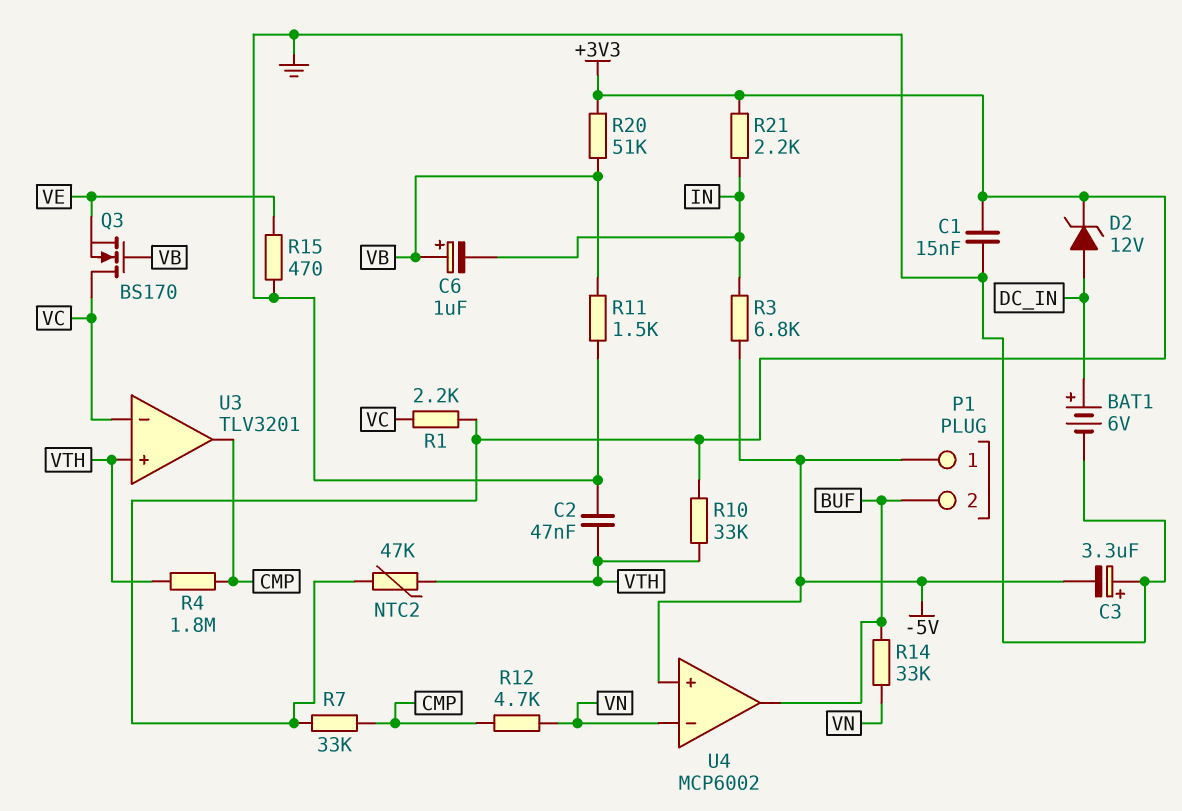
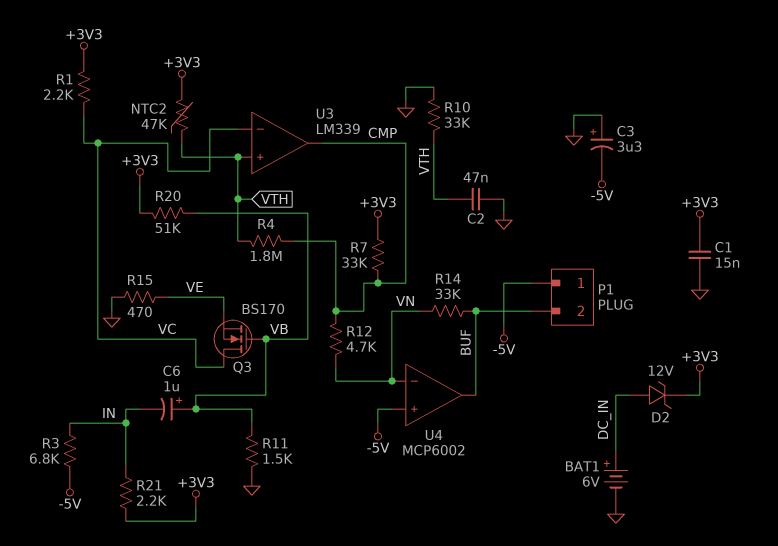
R10: 33k (+3V3, VTH) -> 33k (GND, VTH)
U3: TLV3201 -> LM339

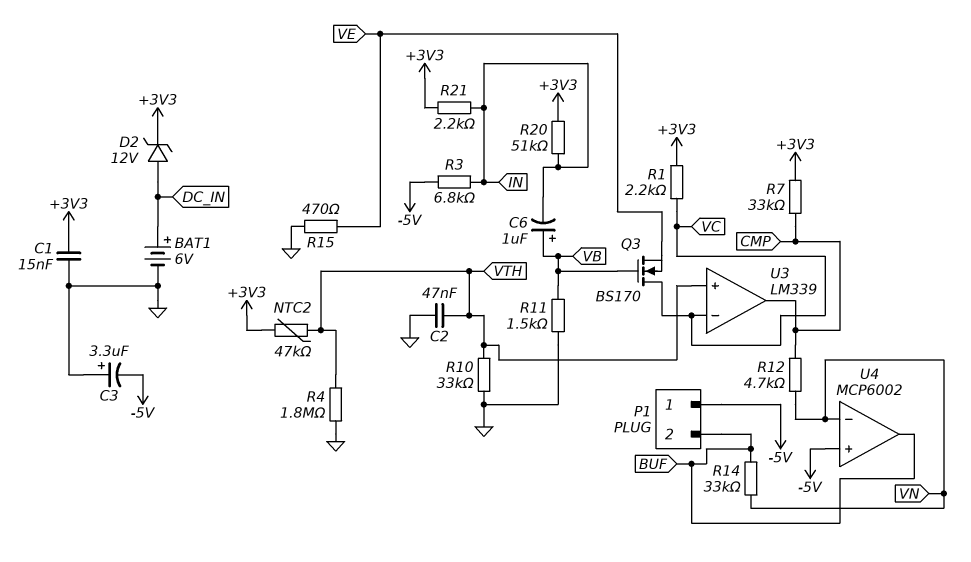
R4: 1.8M (CMP, VTH) -> 1.8M (GND, VTH)
R20: 51k (+3V3, VB) -> 51k (+3V3, IN)

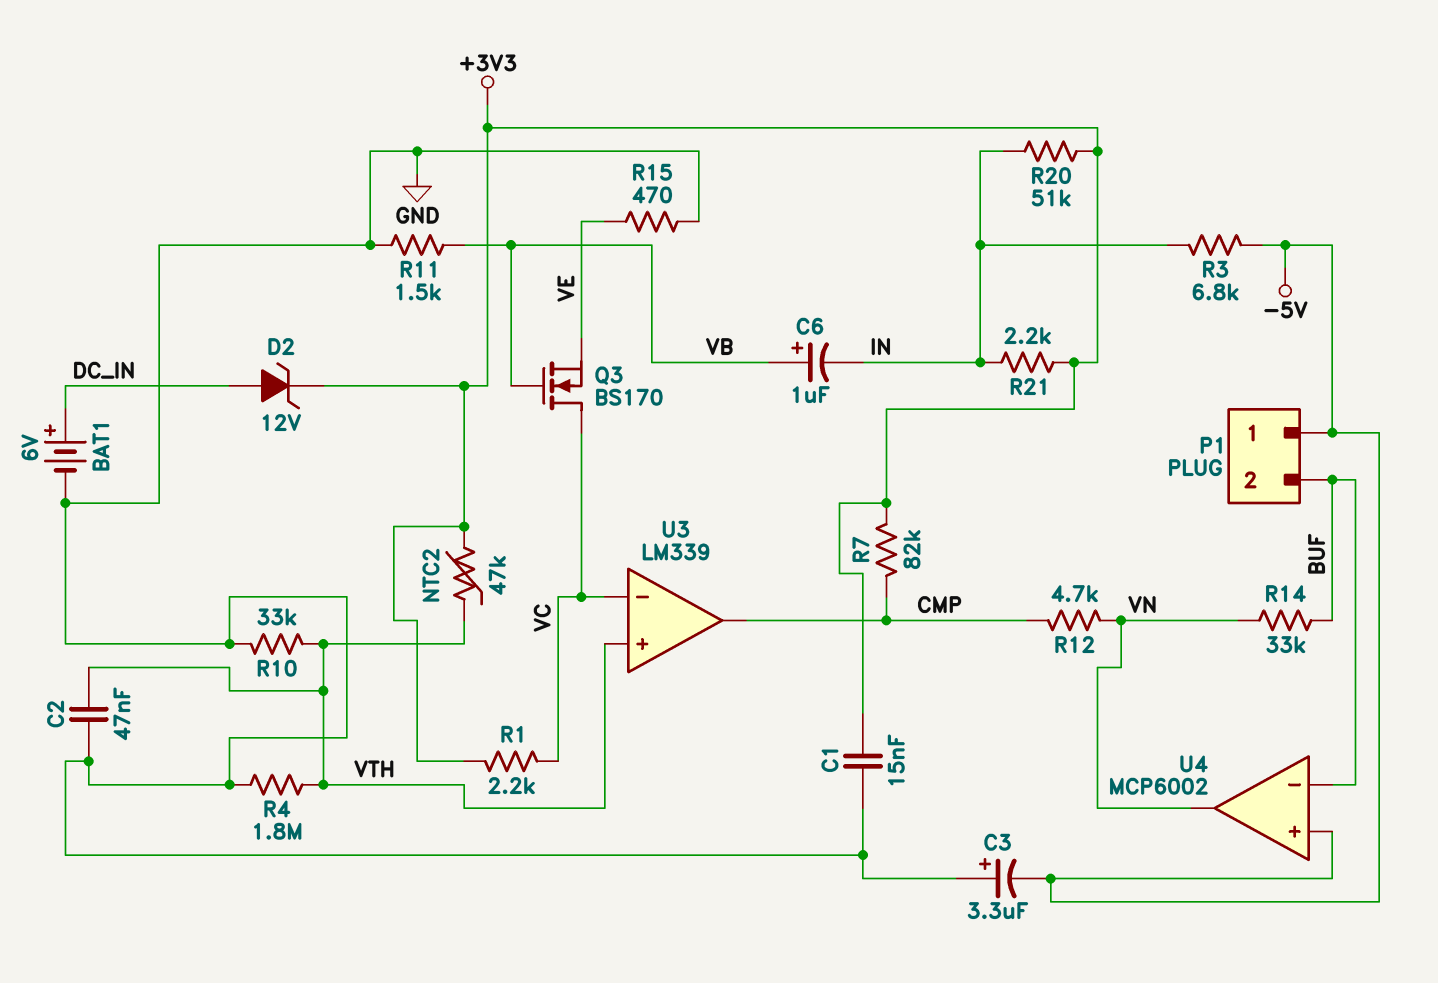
R7: 33k (+3V3, CMP) -> 82k (+3V3, CMP)
U4 pin in-: VN -> BUF
U4 pin out: BUF -> VN

